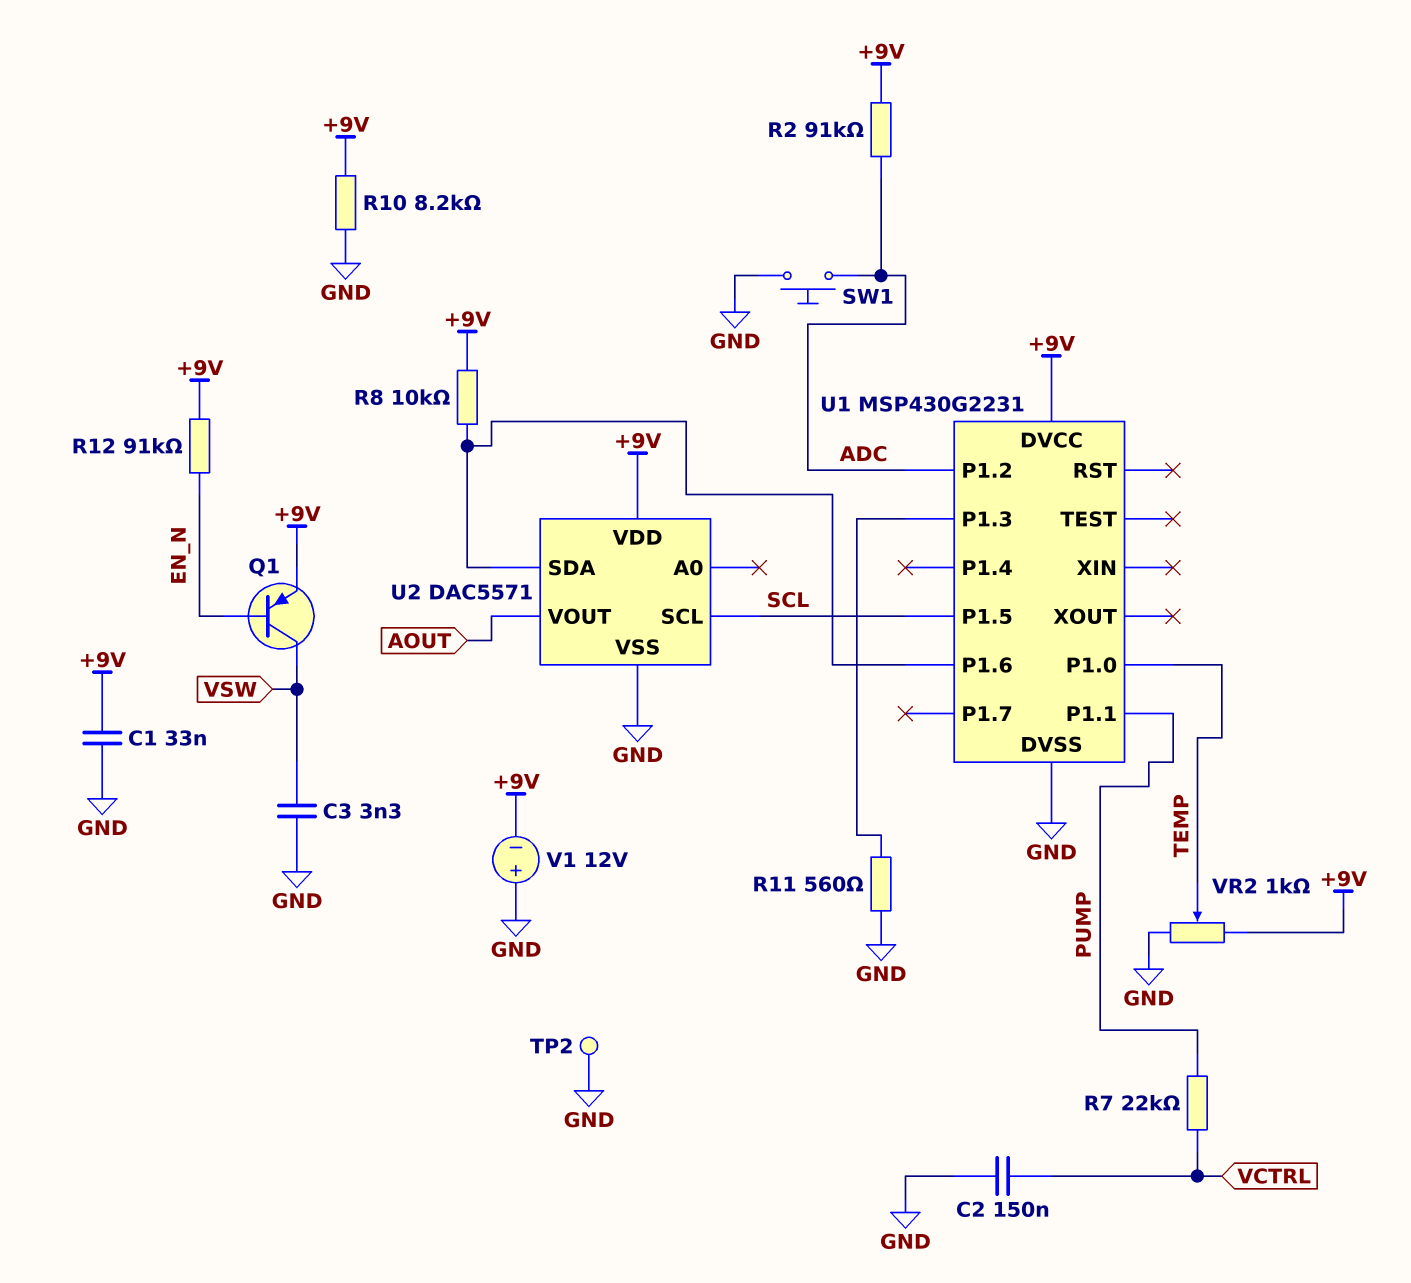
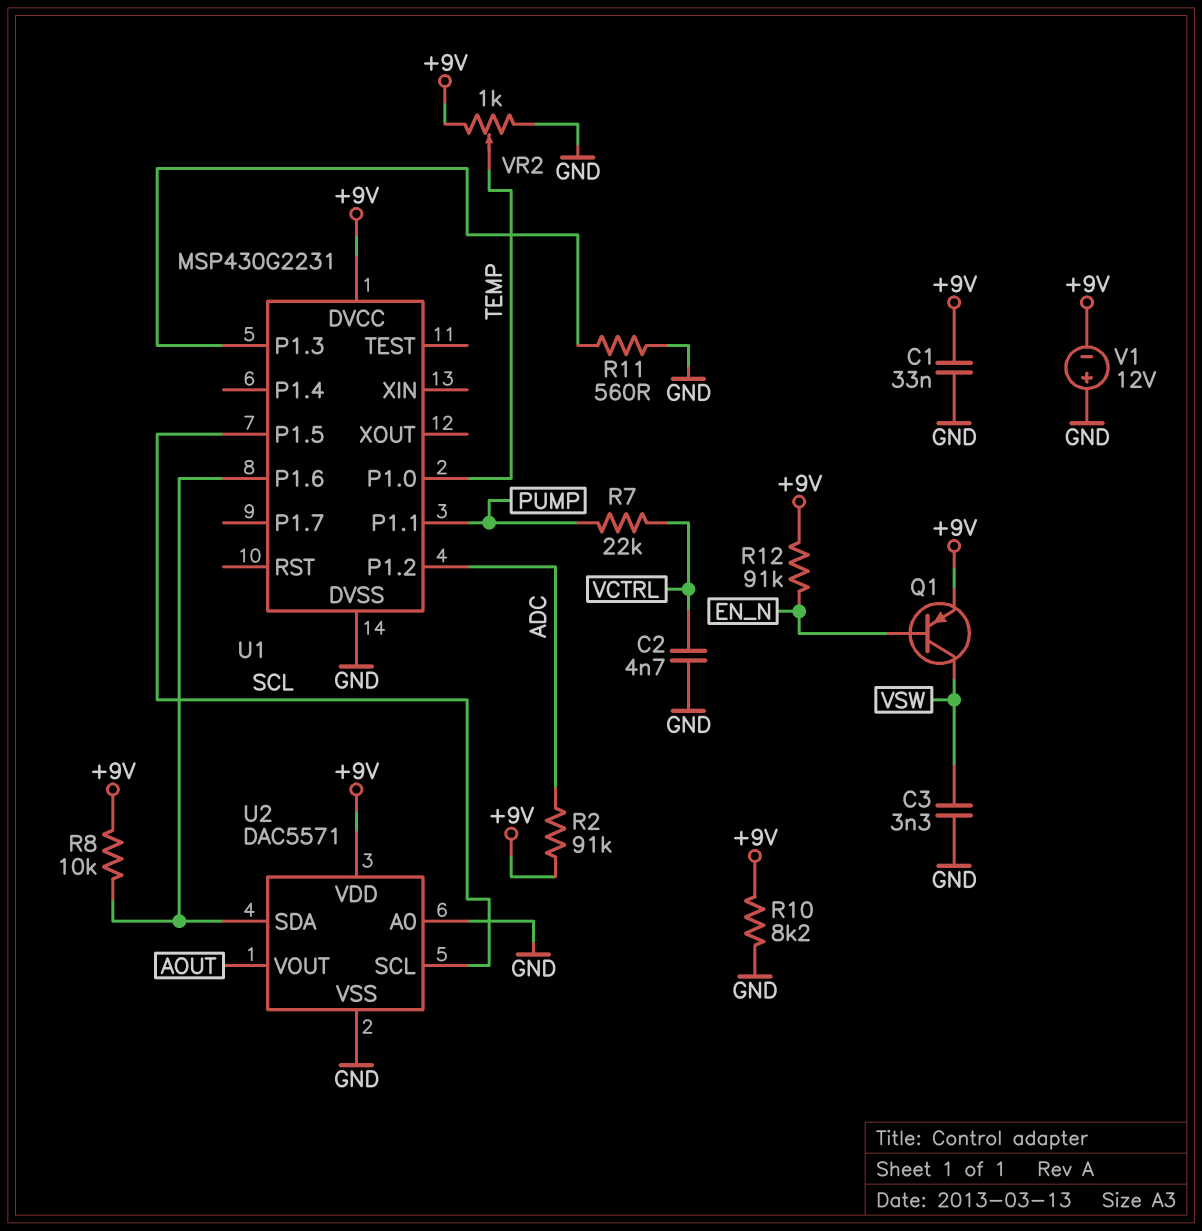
C2: 150nF (GND, VCTRL) -> 4.7nF (GND, VCTRL)
SW1: button (ADC, GND) -> none
TP2: test point (GND) -> none
U2 pin A0: none -> GND

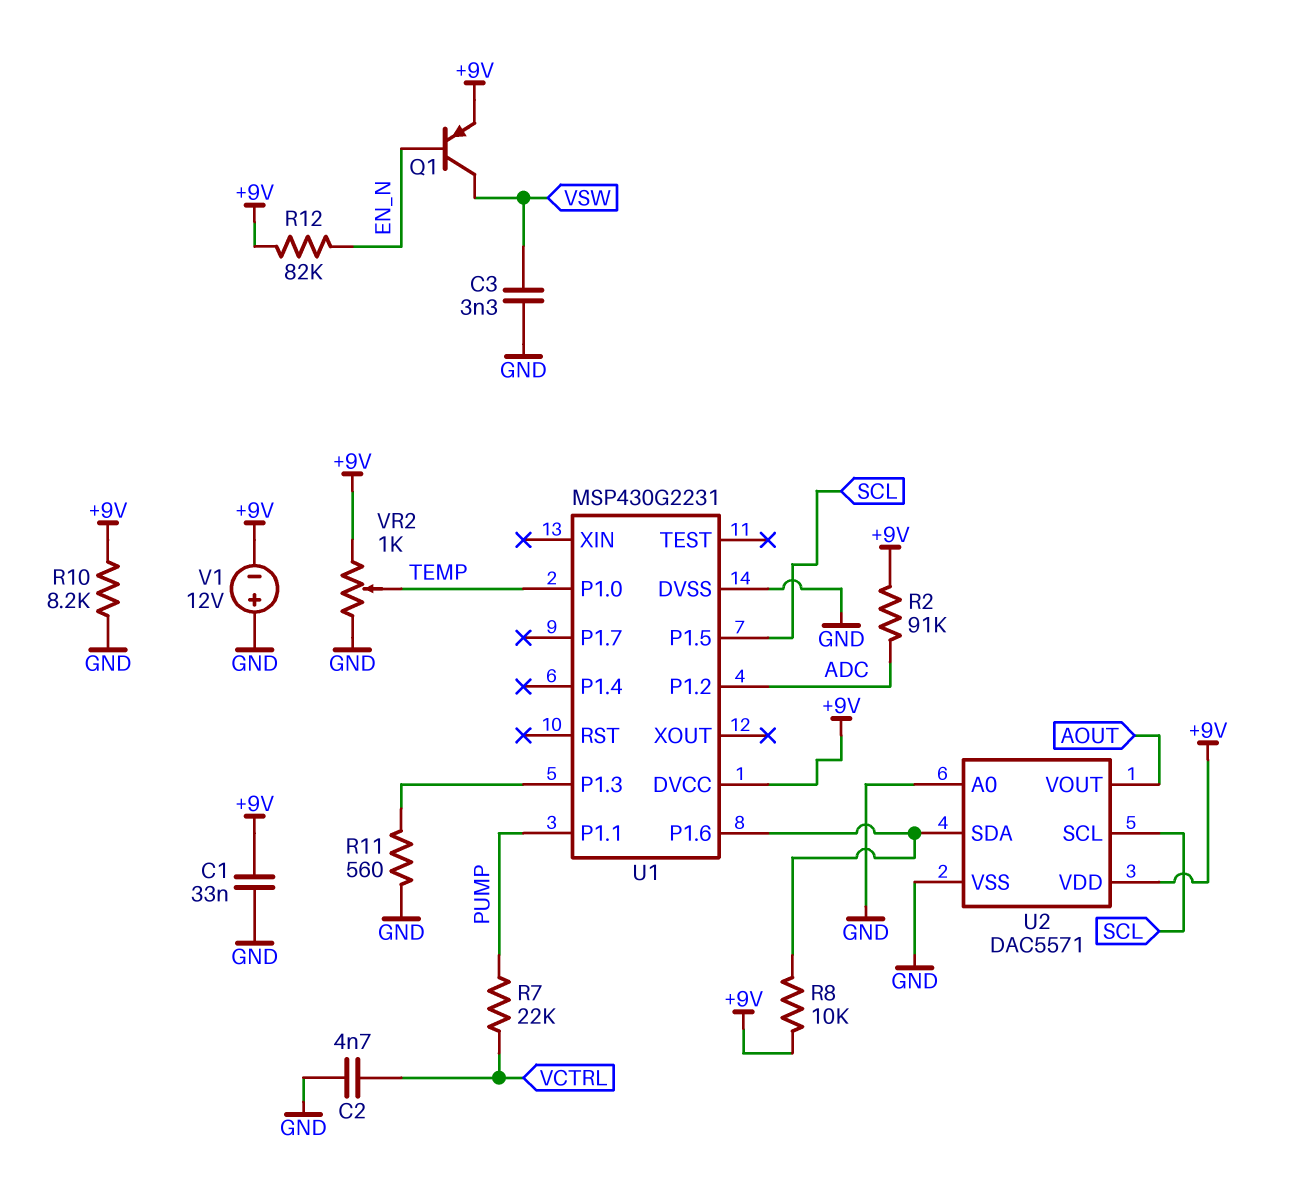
R12: 91k (+9V, EN_N) -> 82k (+9V, EN_N)

